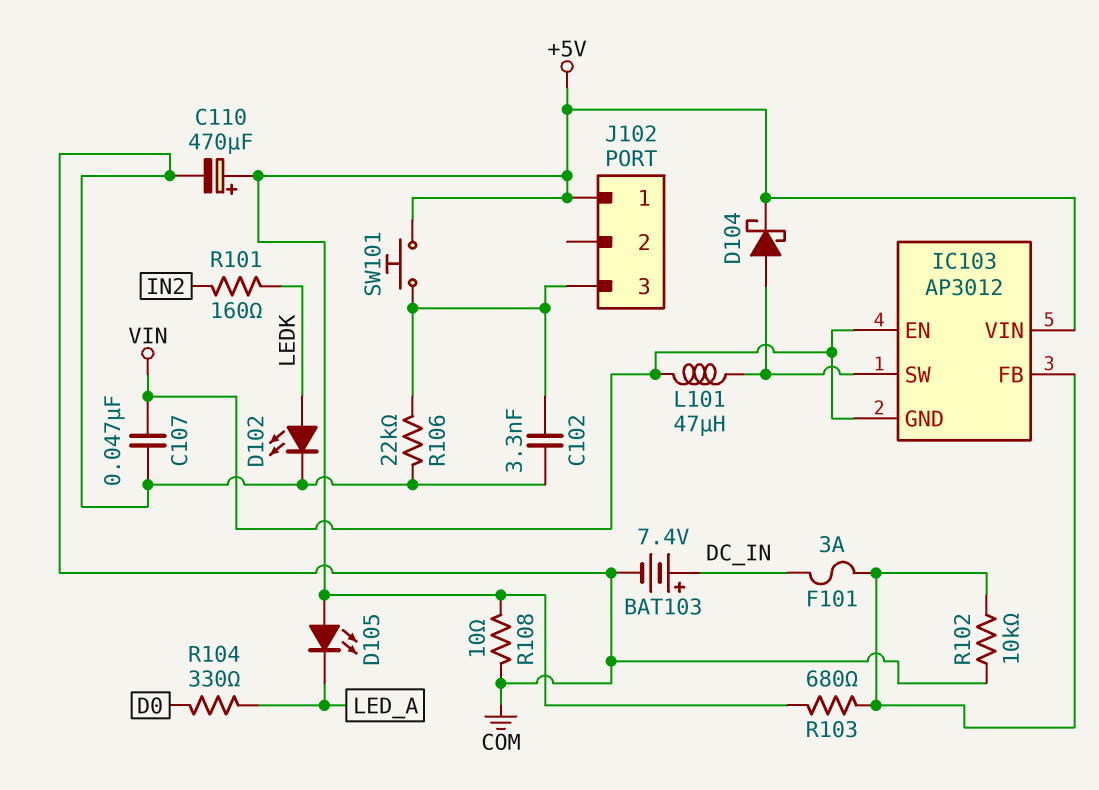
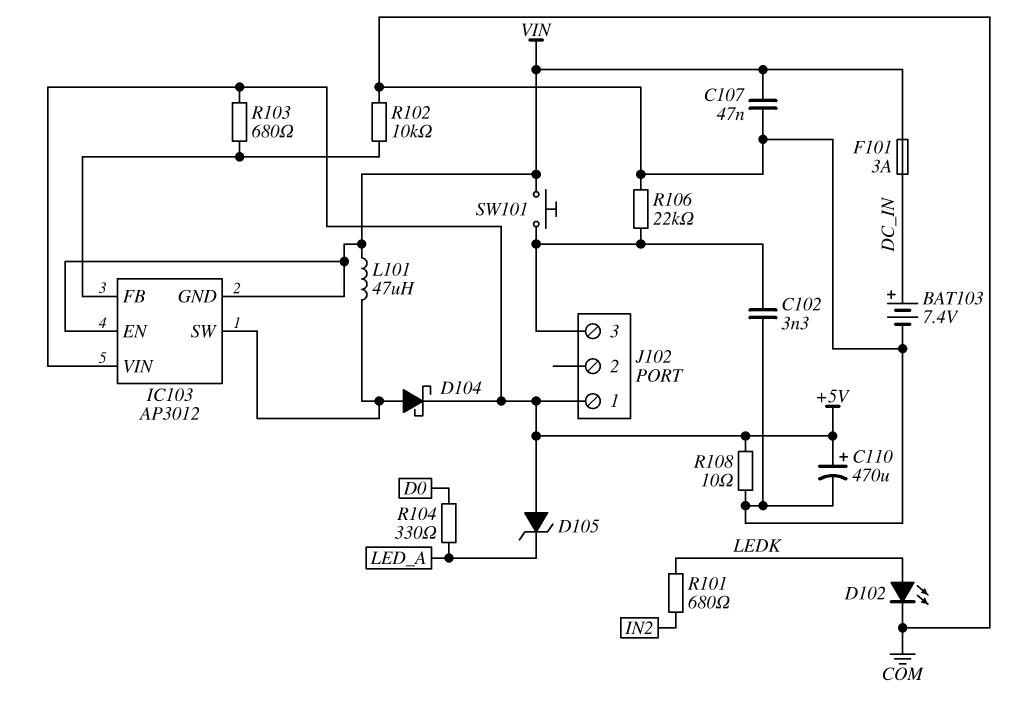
D105: LED (A +5V, K LED_A) -> zener (A +5V, K LED_A)
F101: 3A (DC_IN, IC103/FB) -> 3A (DC_IN, VIN)
R101: 160 (IN2, LEDK) -> 680 (IN2, LEDK)
SW101: button (+5V, J102/3) -> button (J102/3, VIN)

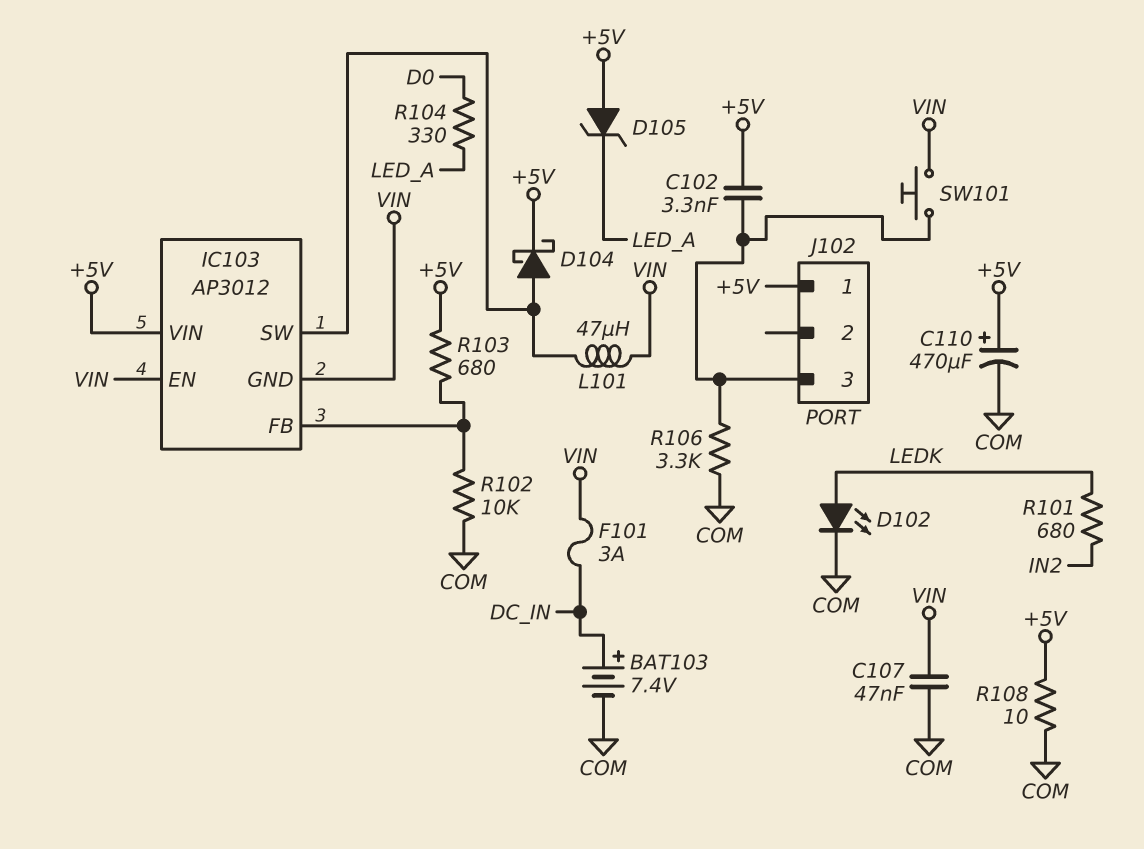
C102: 3.3nF (COM, J102/3) -> 3.3nF (+5V, J102/3)
R106: 22k (COM, J102/3) -> 3.3k (COM, J102/3)

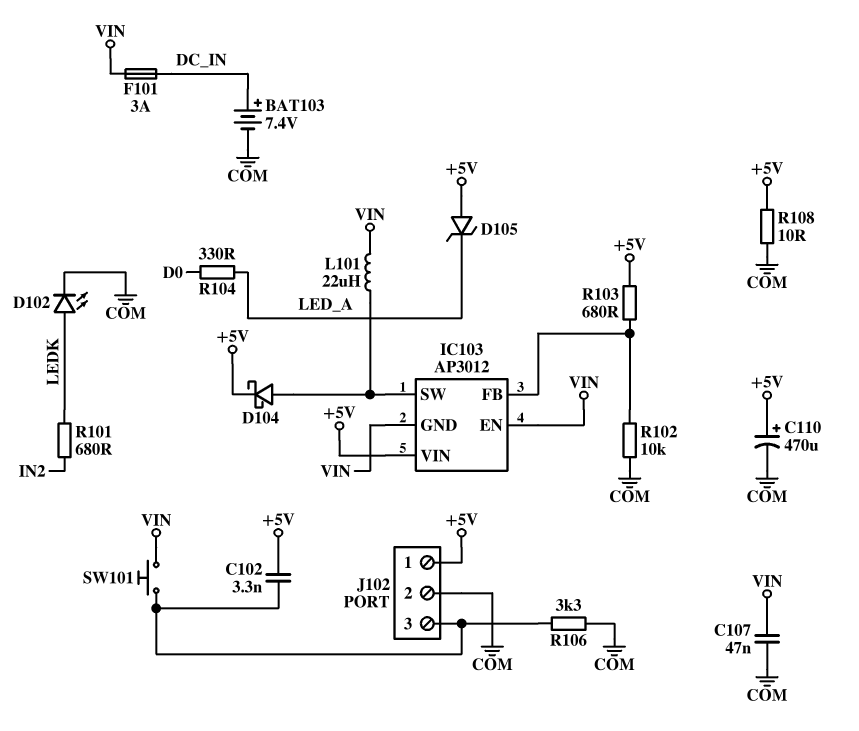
J102 pin 2: none -> COM
L101: 47uH (IC103/SW, VIN) -> 22uH (IC103/SW, VIN)

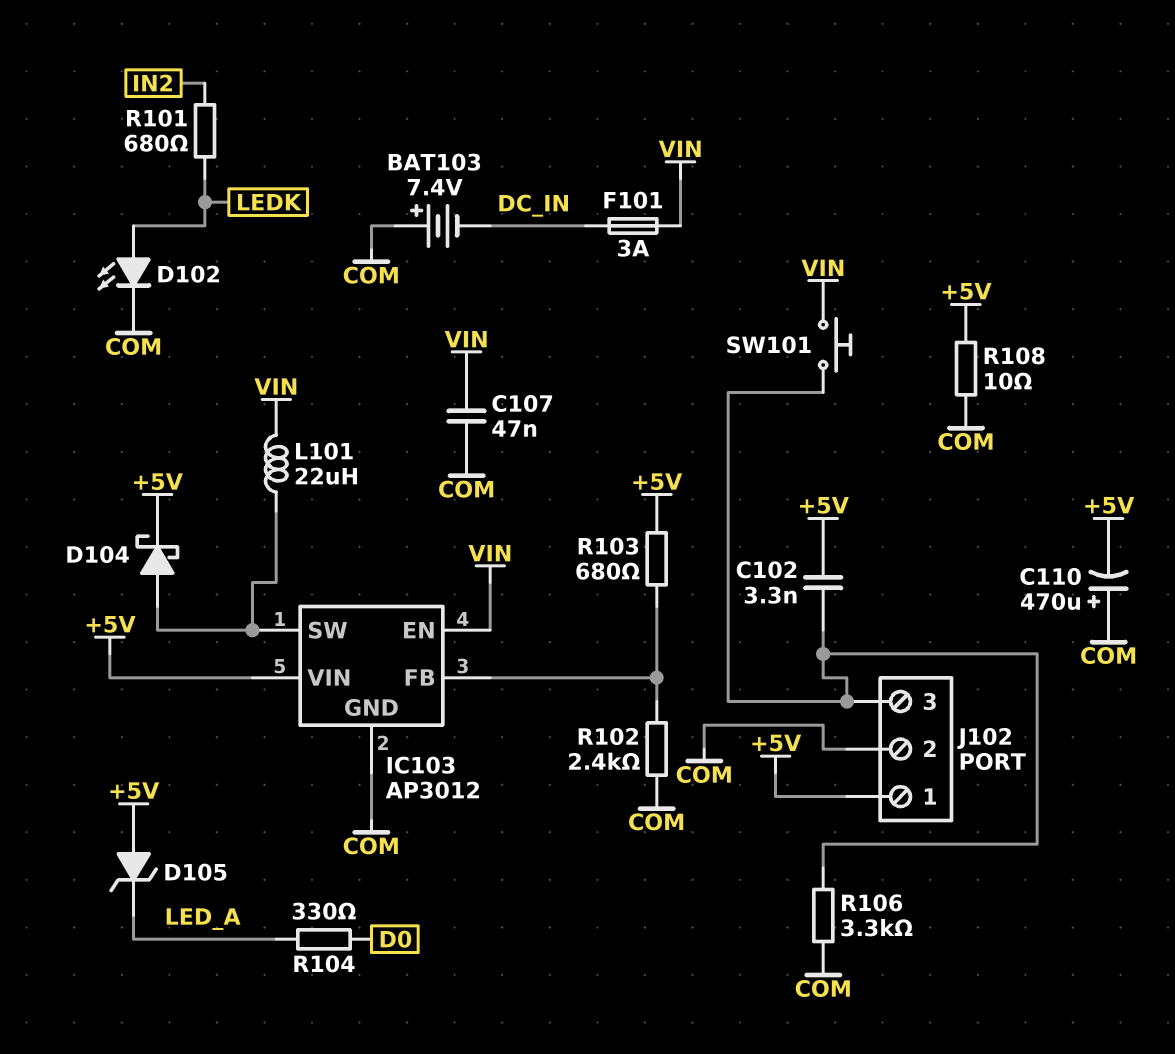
BAT103: 7.4V (plus DC_IN, minus COM) -> 7.4V (plus COM, minus DC_IN)
C110: 470uF (plus +5V, minus COM) -> 470uF (plus COM, minus +5V)
IC103 pin GND: VIN -> COM
R102: 10k (COM, IC103/FB) -> 2.4k (COM, IC103/FB)

